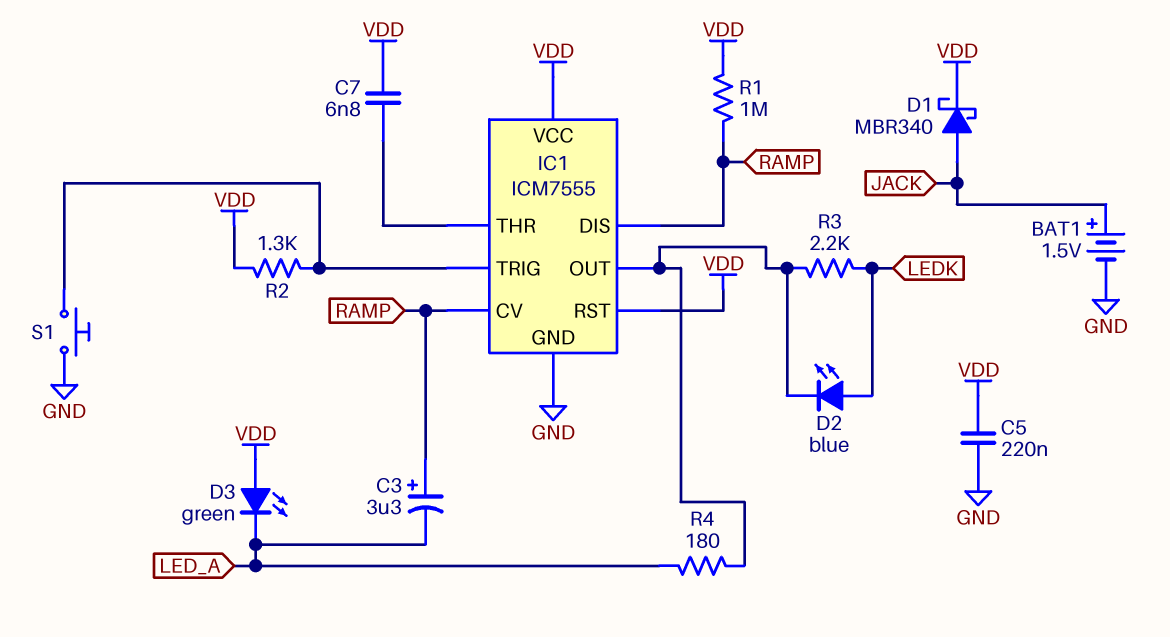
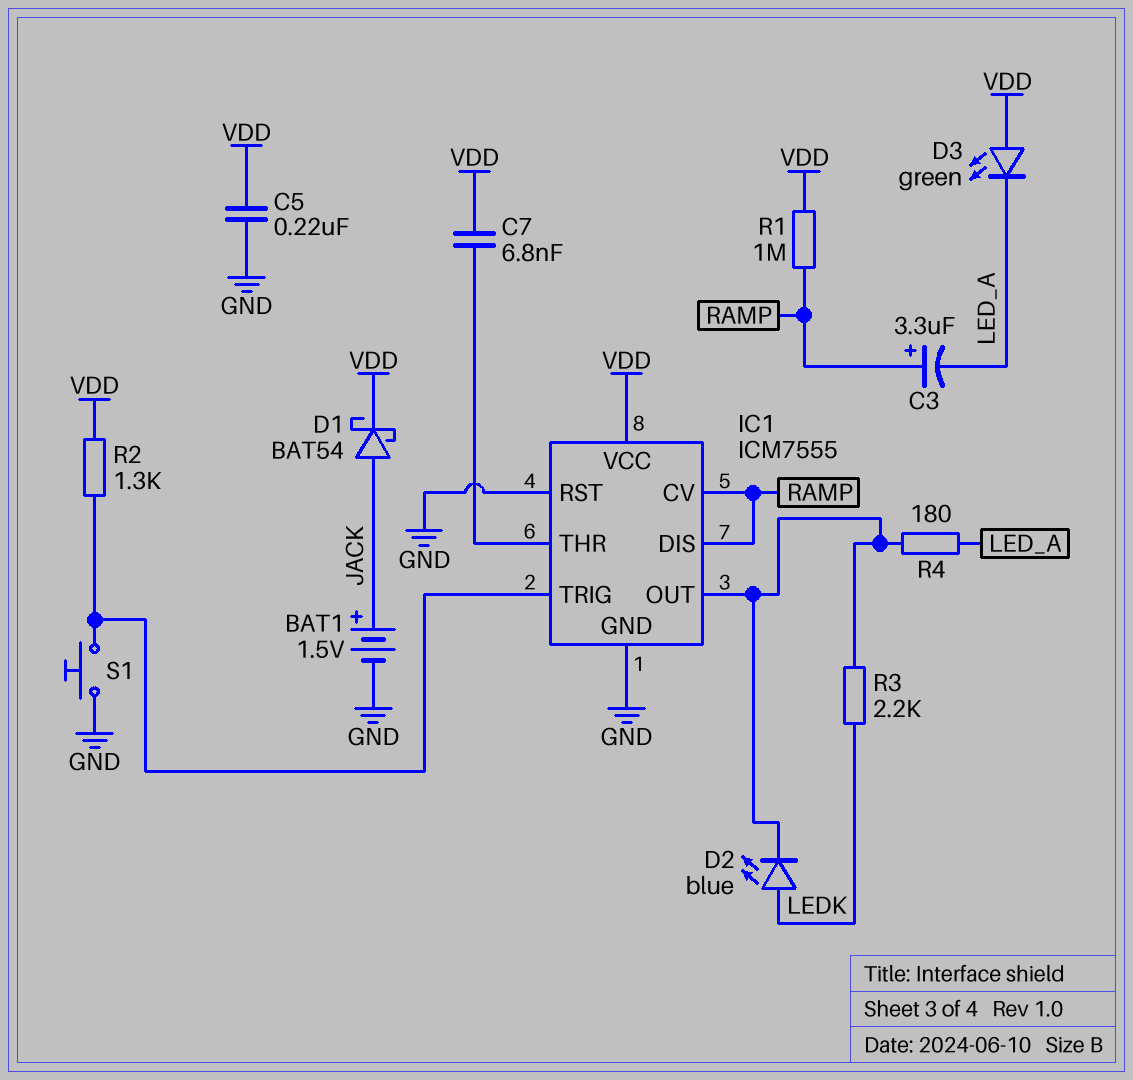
D1: schottky MBR340 (A JACK, K VDD) -> schottky BAT54 (A JACK, K VDD)
IC1 pin RST: VDD -> GND

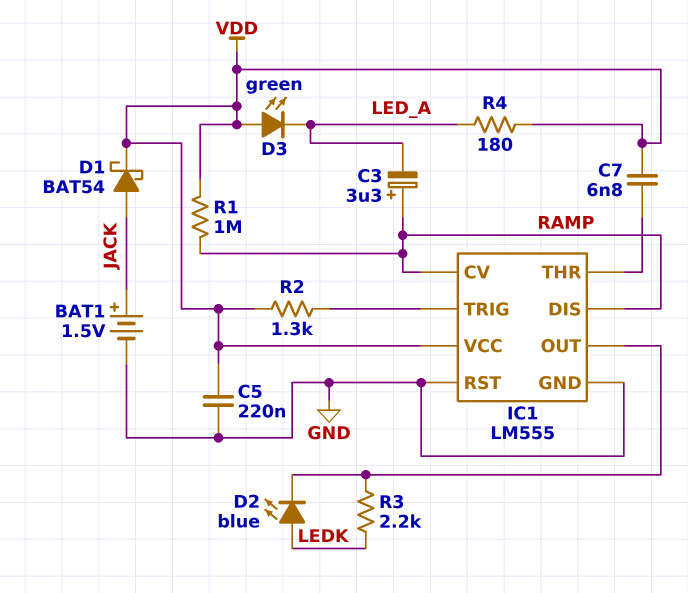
IC1: ICM7555 -> LM555
R4: 180 (IC1/OUT, LED_A) -> 180 (LED_A, VDD)
S1: button (GND, IC1/TRIG) -> none

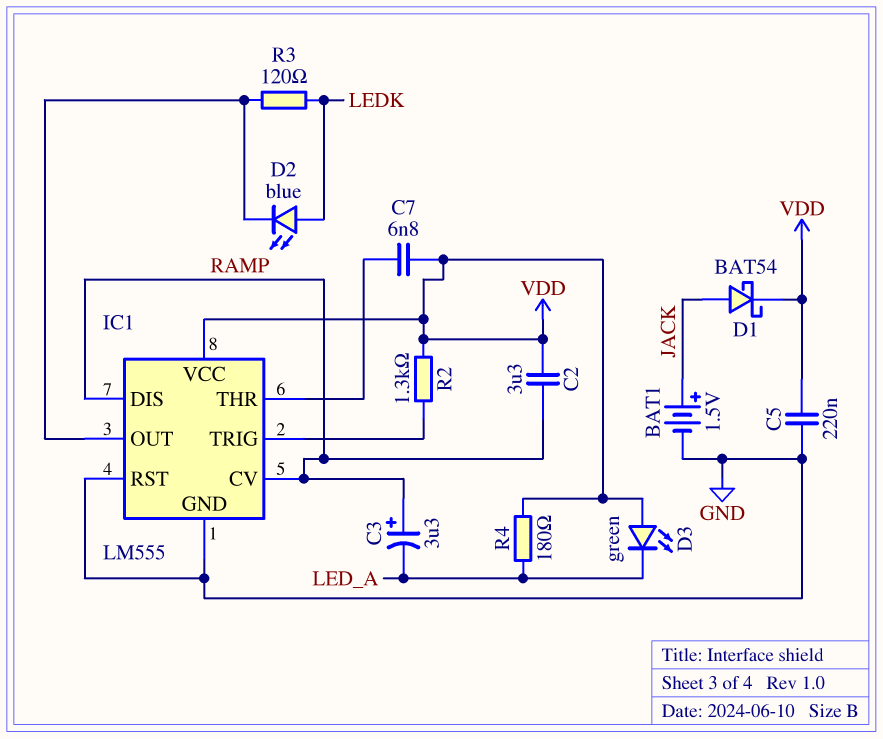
C2: none -> 3.3uF (RAMP, VDD)
R1: 1M (RAMP, VDD) -> none
R3: 2.2k (IC1/OUT, LEDK) -> 120 (IC1/OUT, LEDK)

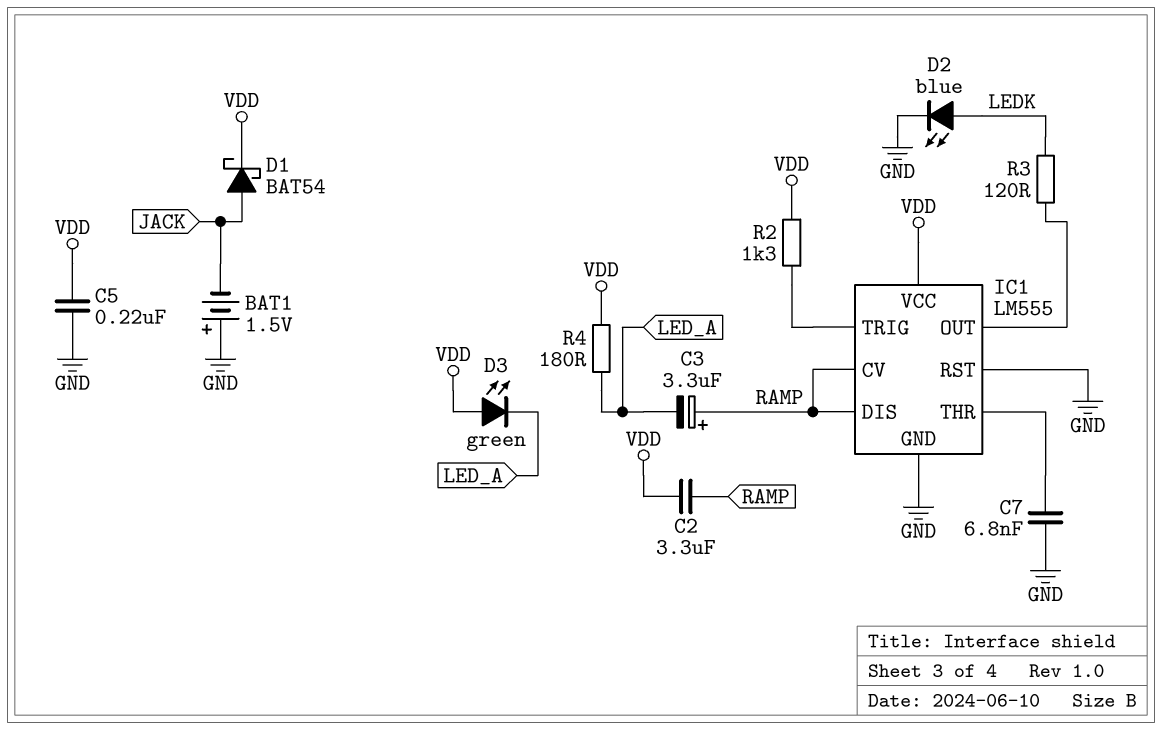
BAT1: 1.5V (plus JACK, minus GND) -> 1.5V (plus GND, minus JACK)
C7: 6.8nF (IC1/THR, VDD) -> 6.8nF (GND, IC1/THR)
D2: LED blue (A LEDK, K IC1/OUT) -> LED blue (A LEDK, K GND)

